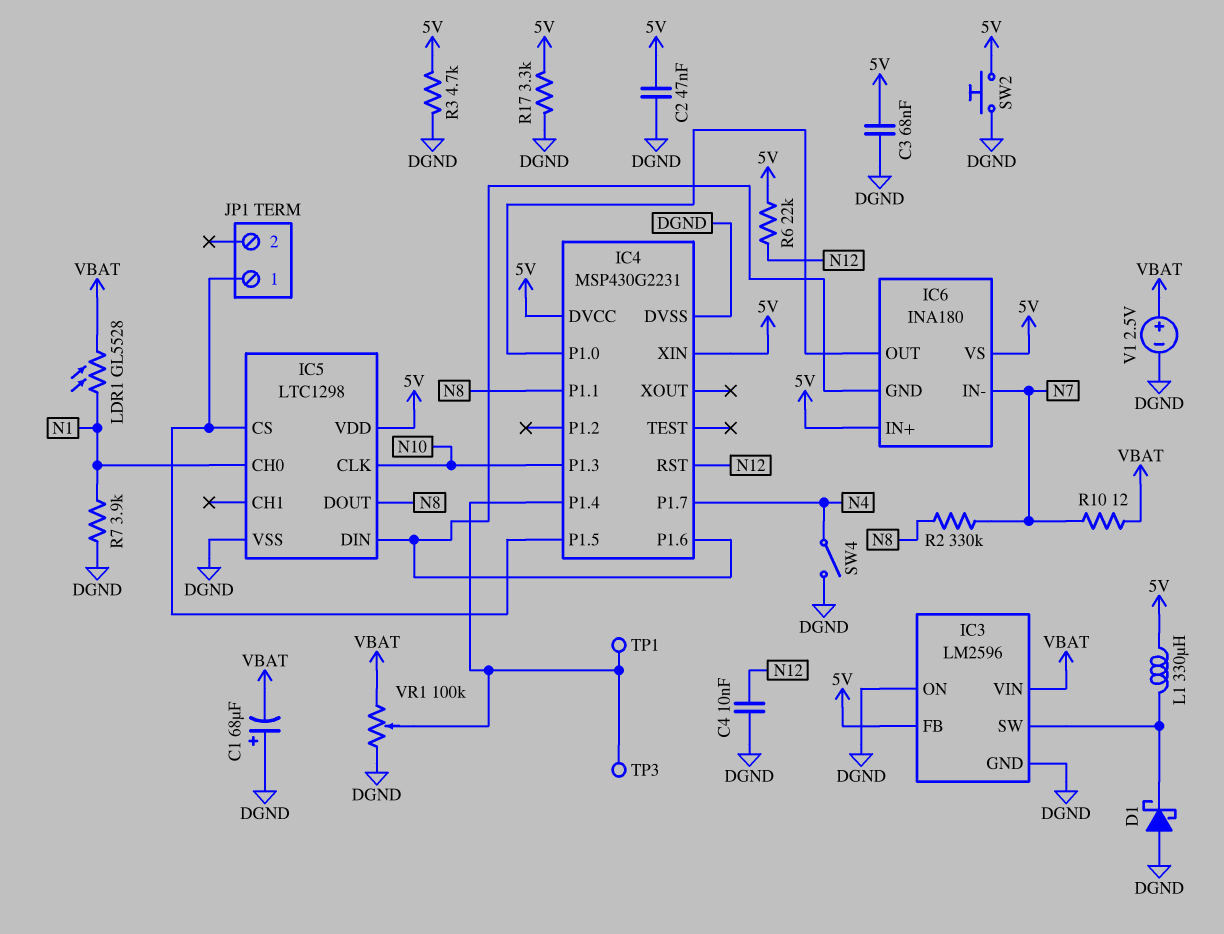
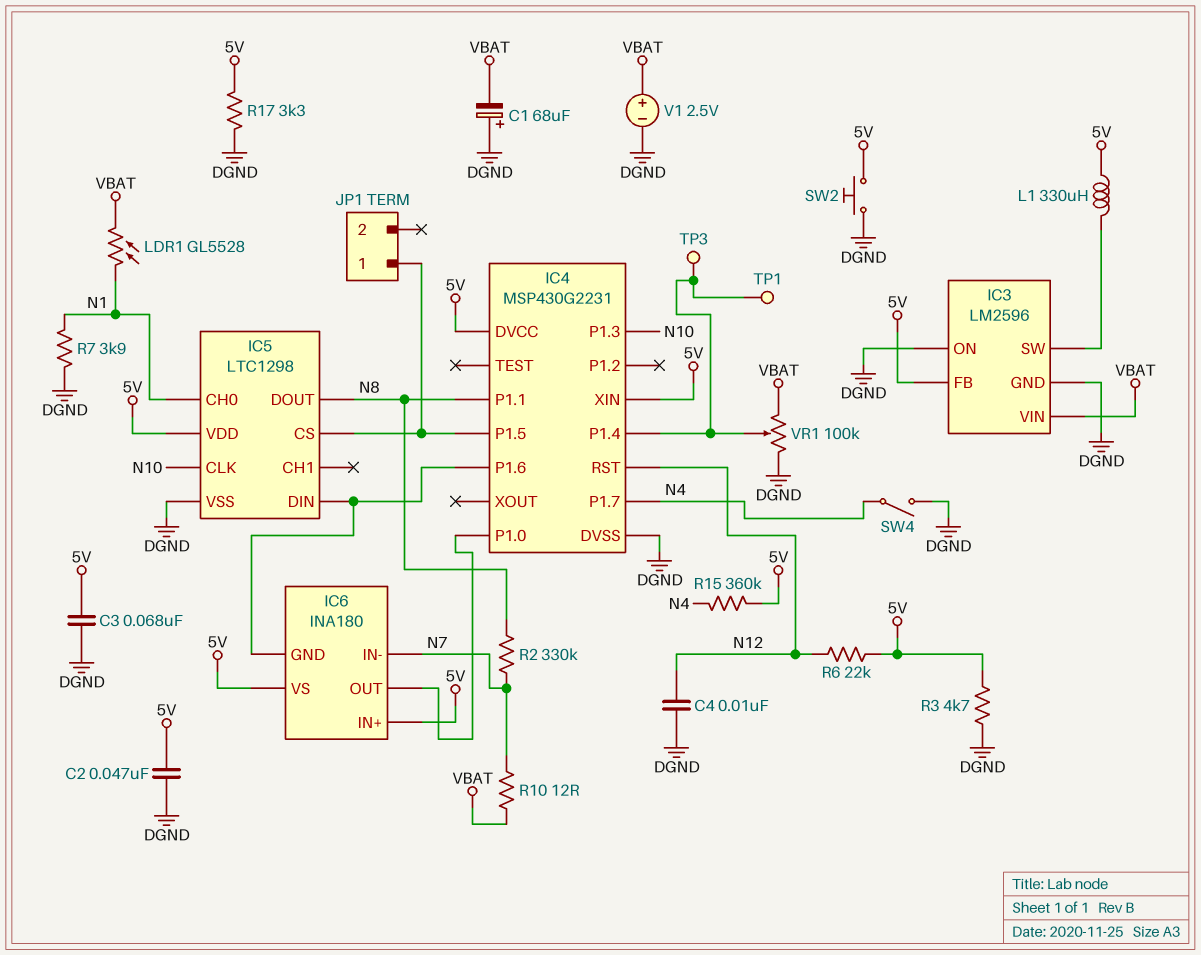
D1: schottky (A DGND, K IC3/SW) -> none
R15: none -> 360k (5V, N4)

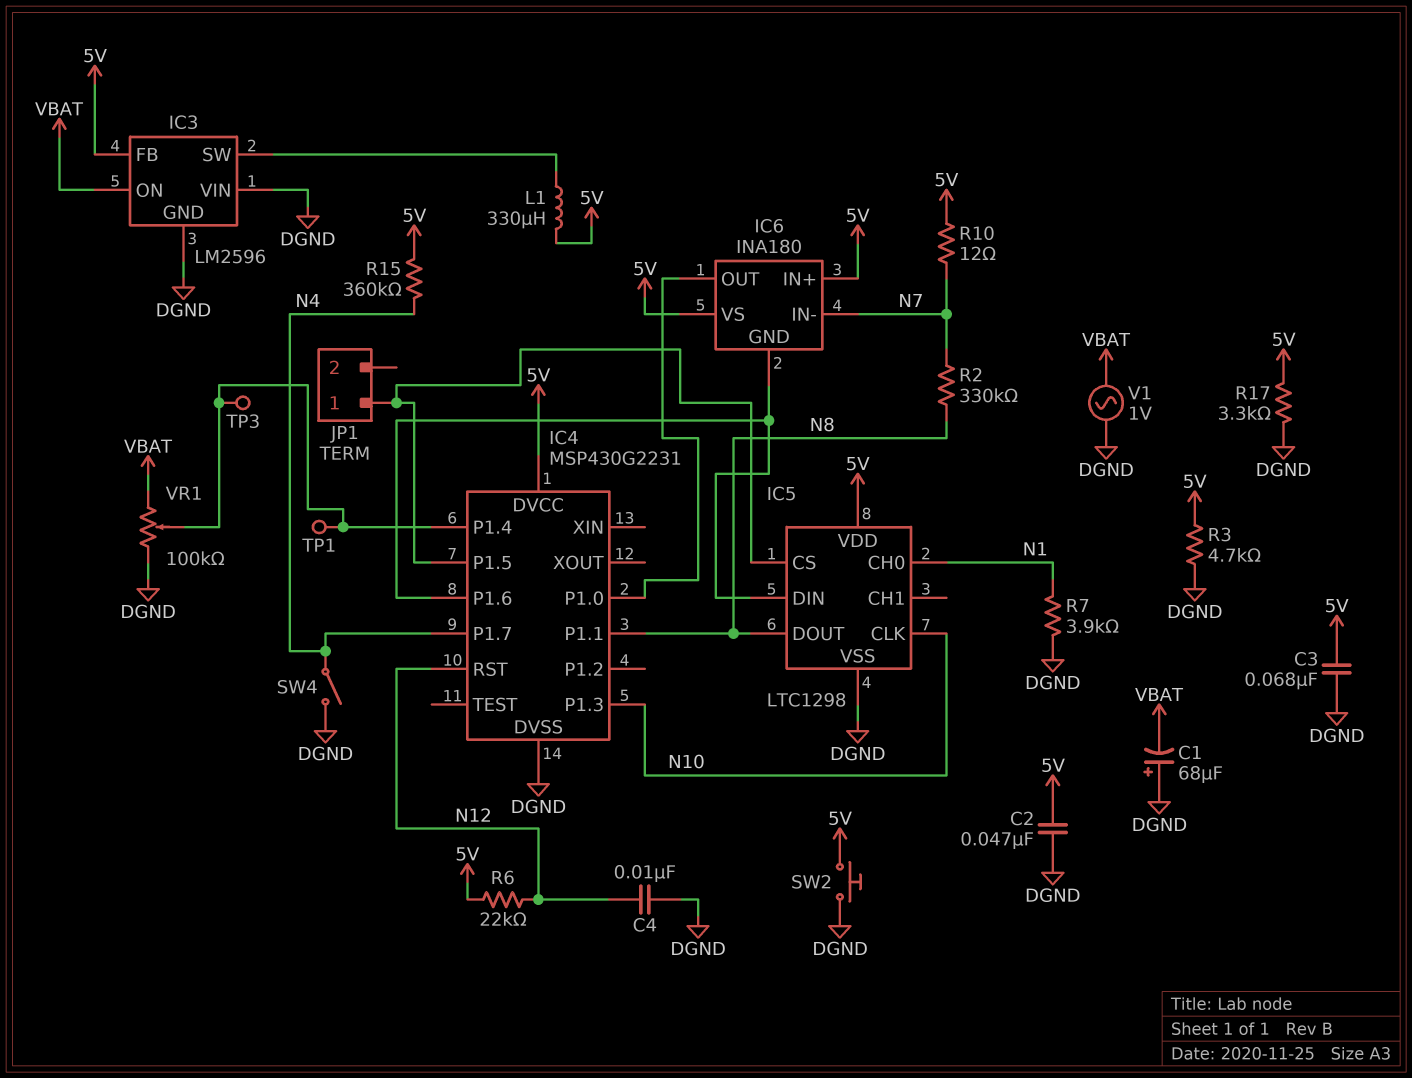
IC3 pin ON: DGND -> VBAT
IC3 pin VIN: VBAT -> DGND
IC4 pin XIN: 5V -> none
LDR1: GL5528 (N1, VBAT) -> none
R10: 12 (N7, VBAT) -> 12 (5V, N7)
V1: 2.5V (plus VBAT, minus DGND) -> AC 1V (DGND, VBAT)

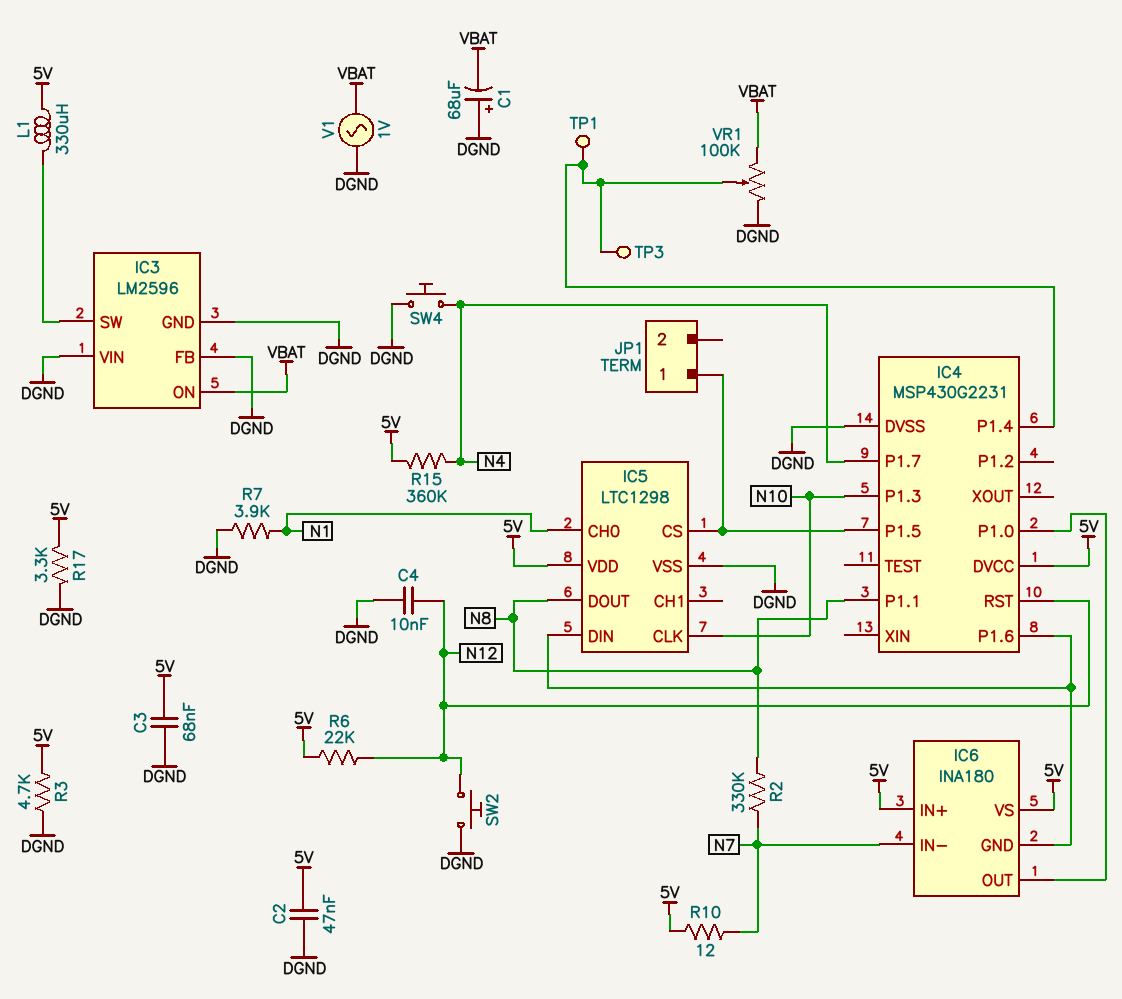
IC3 pin FB: 5V -> DGND
SW2: button (5V, DGND) -> button (DGND, N12)
SW4: switch (DGND, N4) -> button (DGND, N4)

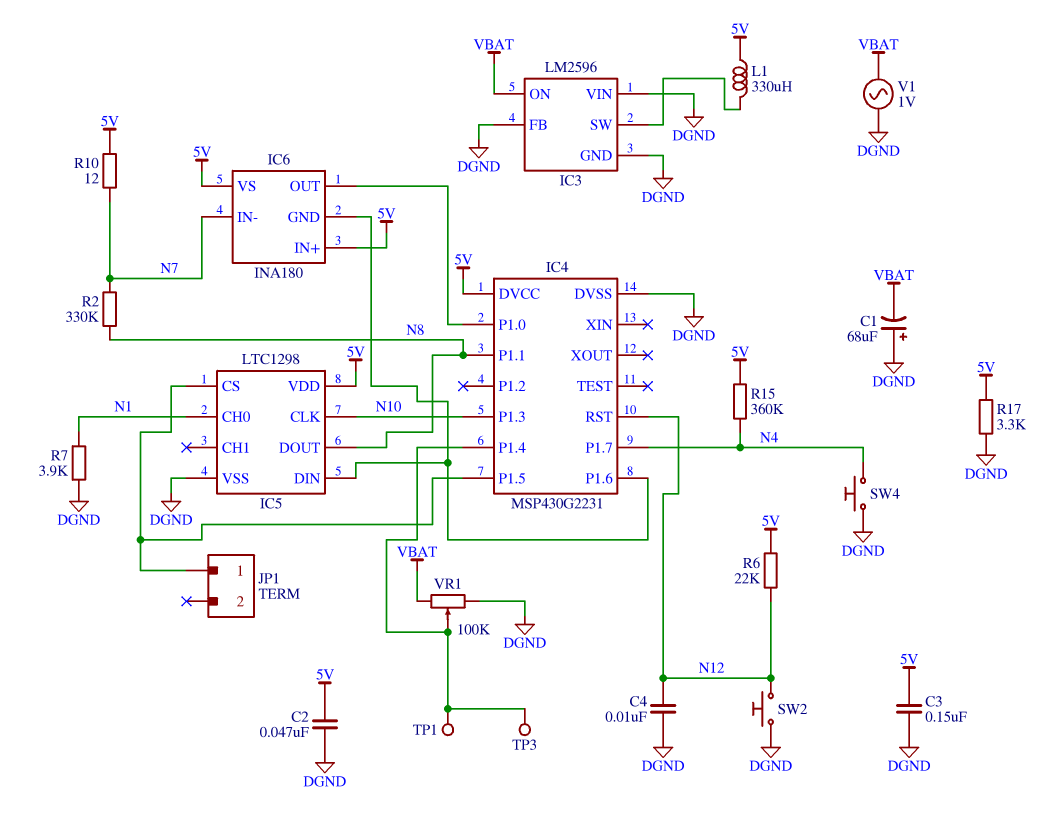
C3: 68nF (5V, DGND) -> 150nF (5V, DGND)
R3: 4.7k (5V, DGND) -> none

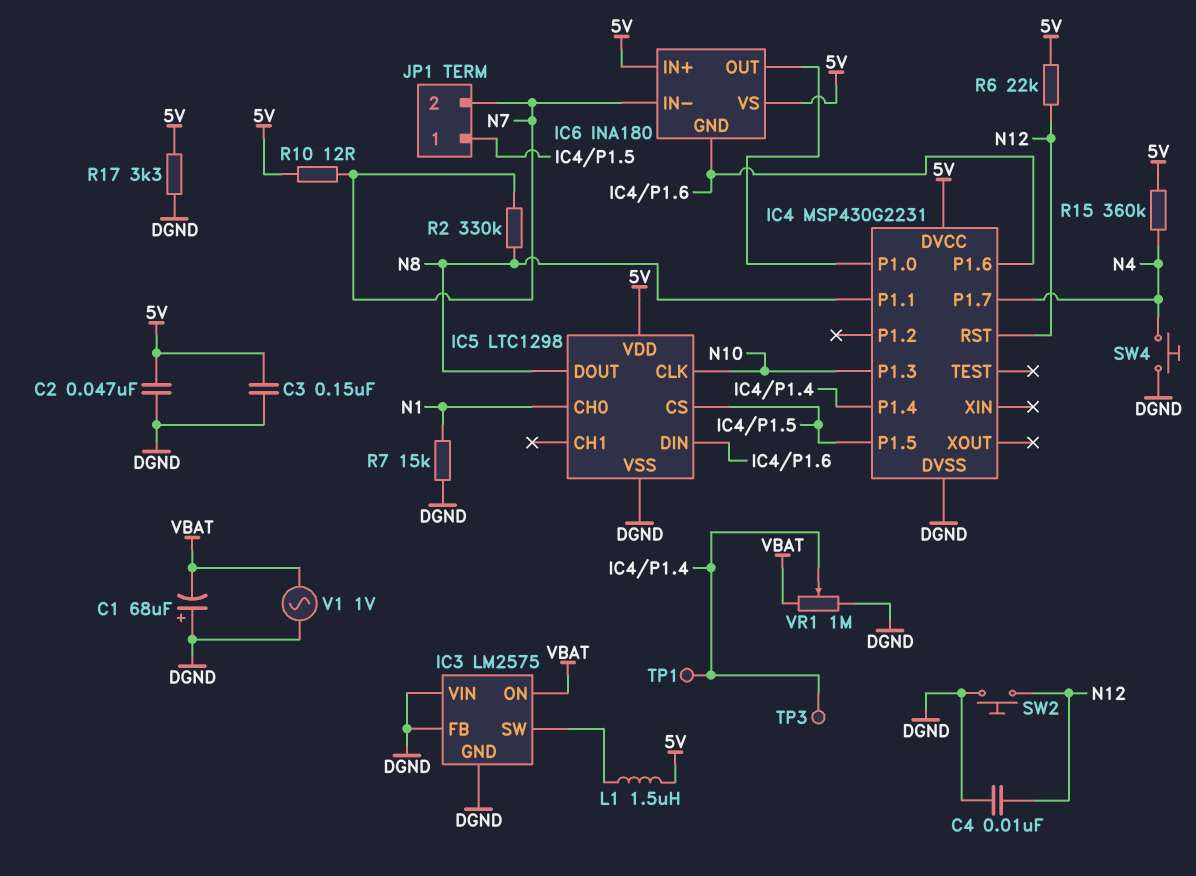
IC3: LM2596 -> LM2575
JP1 pin 2: none -> N7
L1: 330uH (5V, IC3/SW) -> 1.5uH (5V, IC3/SW)
R7: 3.9k (DGND, N1) -> 15k (DGND, N1)
VR1: 100k (DGND, VBAT, wiper IC4/P1.4) -> 1M (DGND, VBAT, wiper IC4/P1.4)

